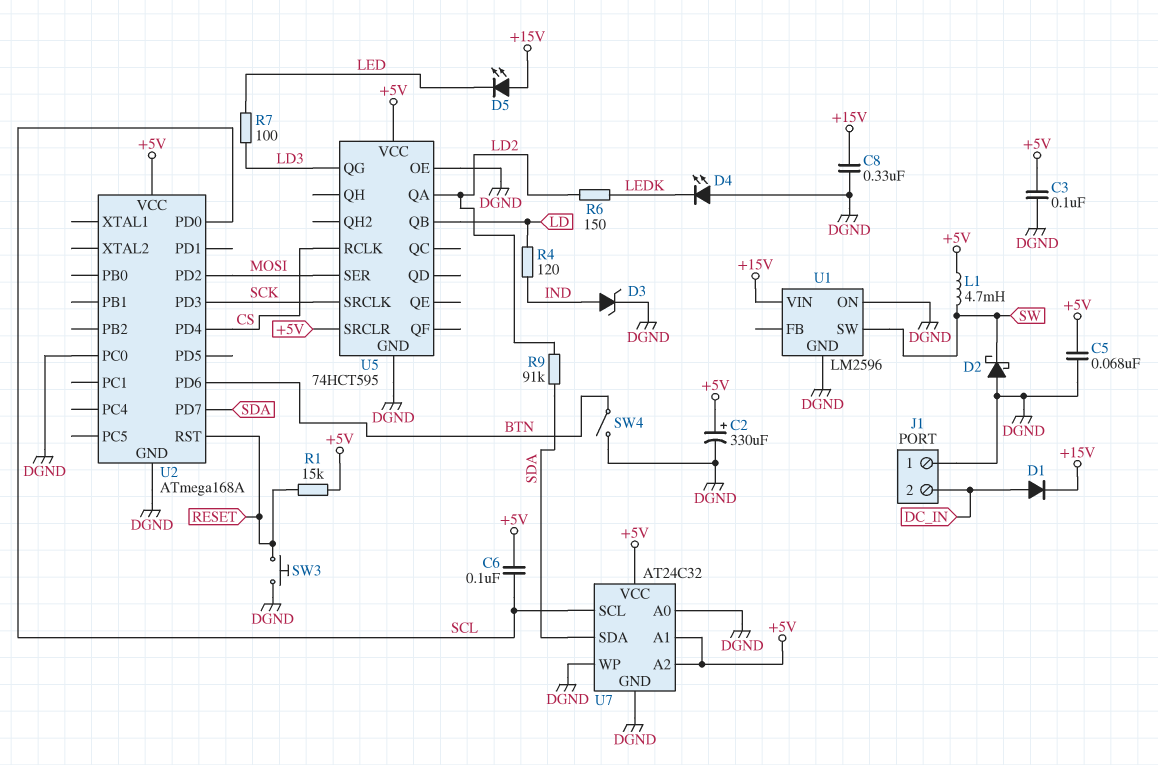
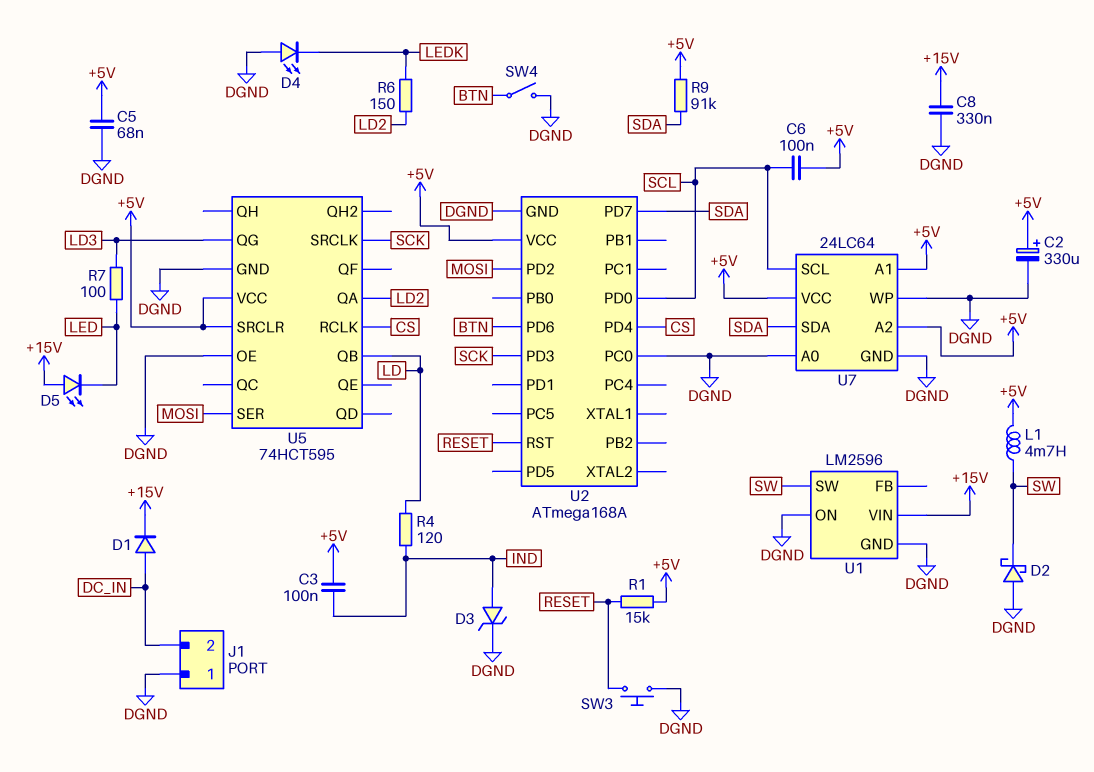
C3: 100nF (+5V, DGND) -> 100nF (+5V, IND)
R9: 91k (LD2, SDA) -> 91k (+5V, SDA)
U7: AT24C32 -> 24LC64

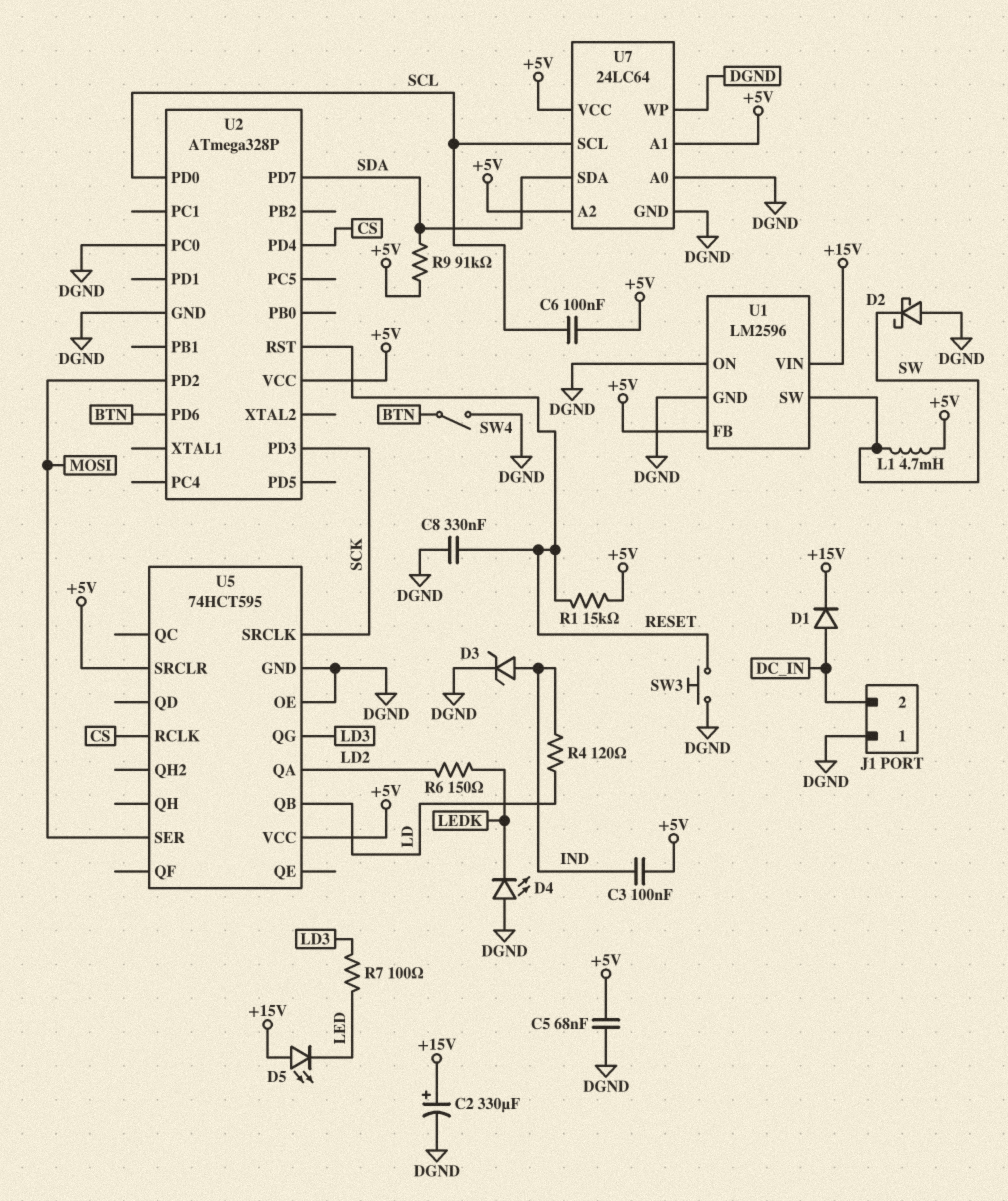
C2: 330uF (plus +5V, minus DGND) -> 330uF (plus +15V, minus DGND)
C8: 330nF (+15V, DGND) -> 330nF (DGND, RESET)
U1 pin FB: none -> +5V
U2: ATmega168A -> ATmega328P

